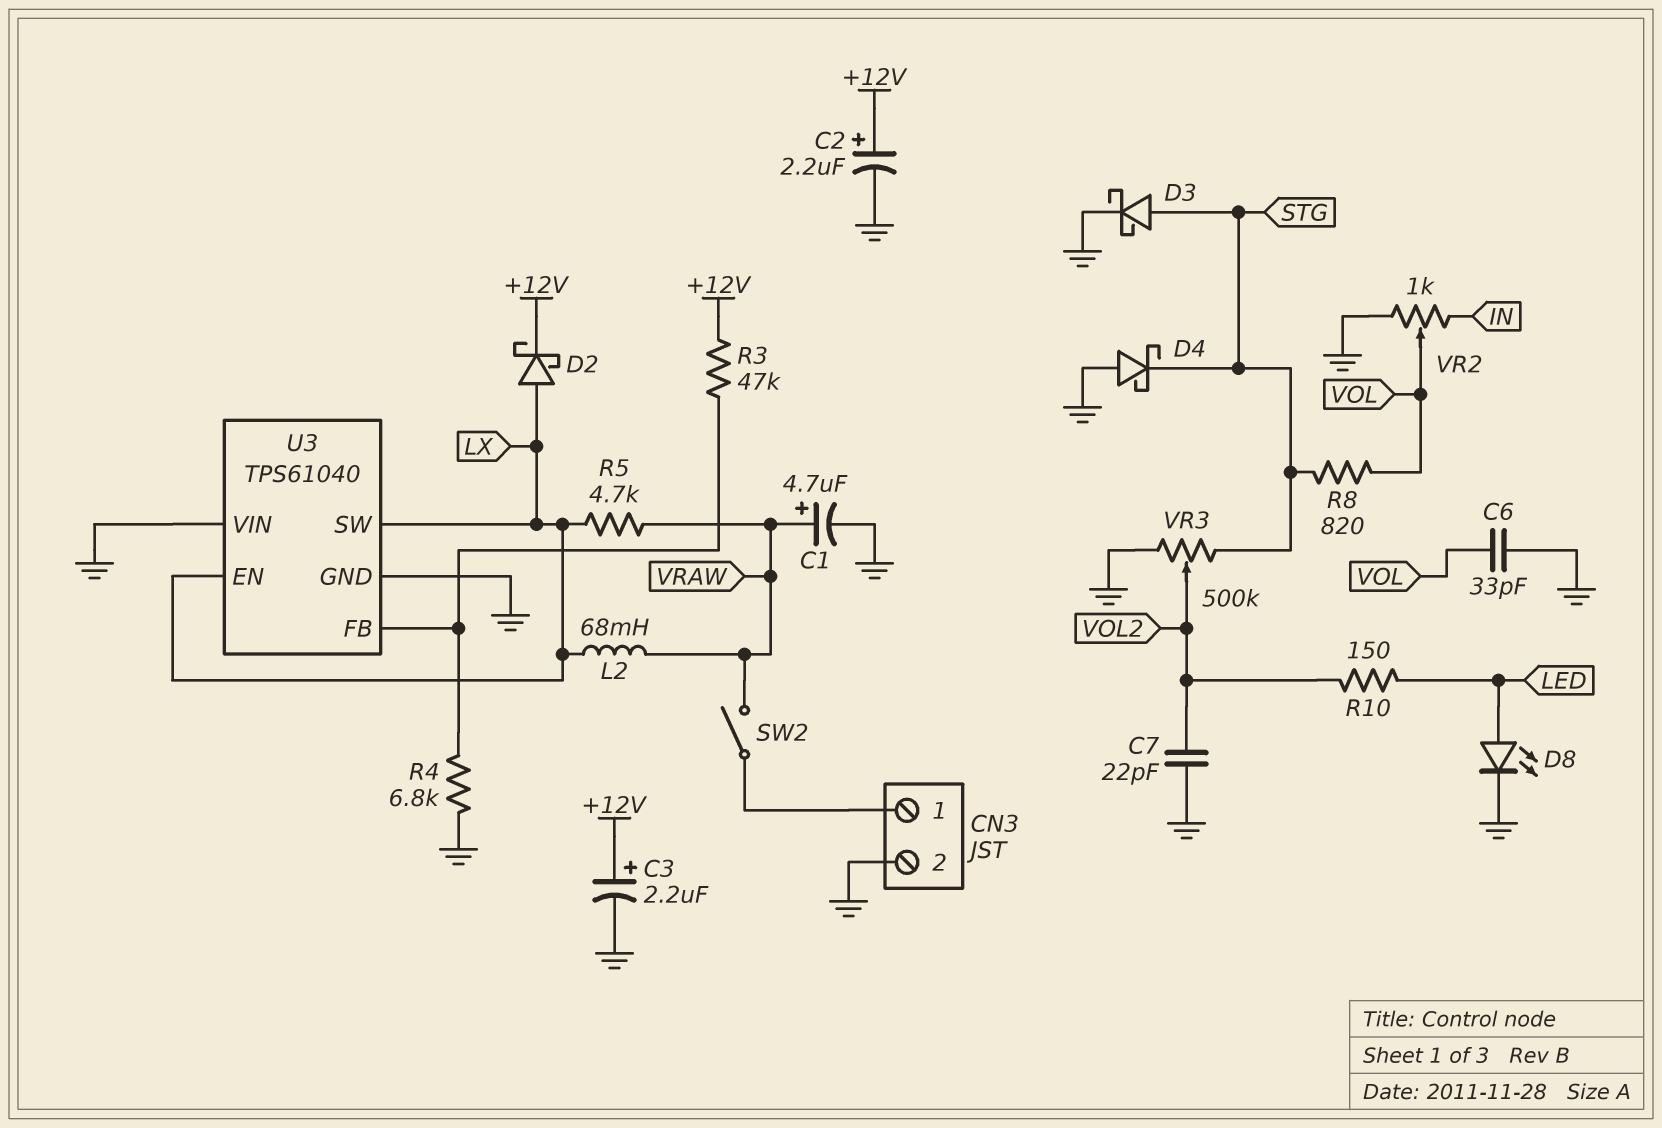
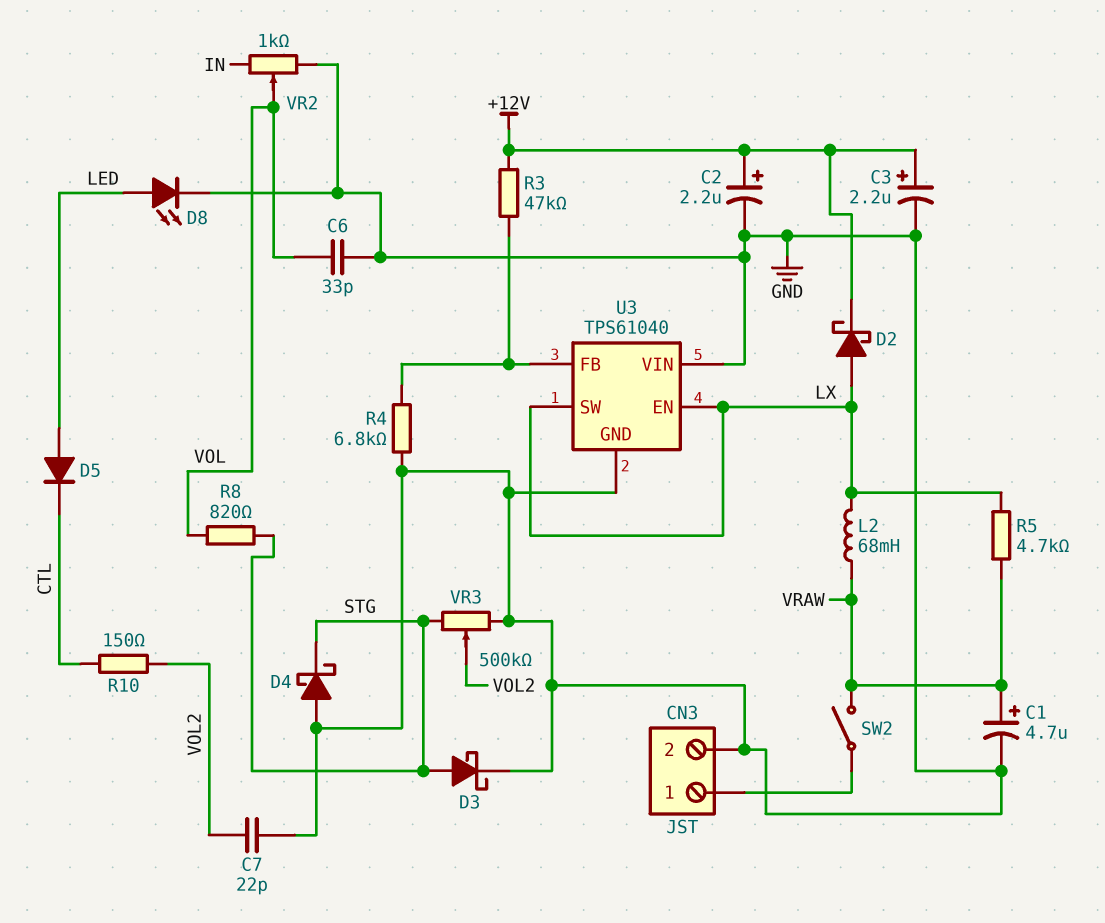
D5: none -> diode (A LED, K CTL)
R10: 150 (LED, VOL2) -> 150 (CTL, VOL2)

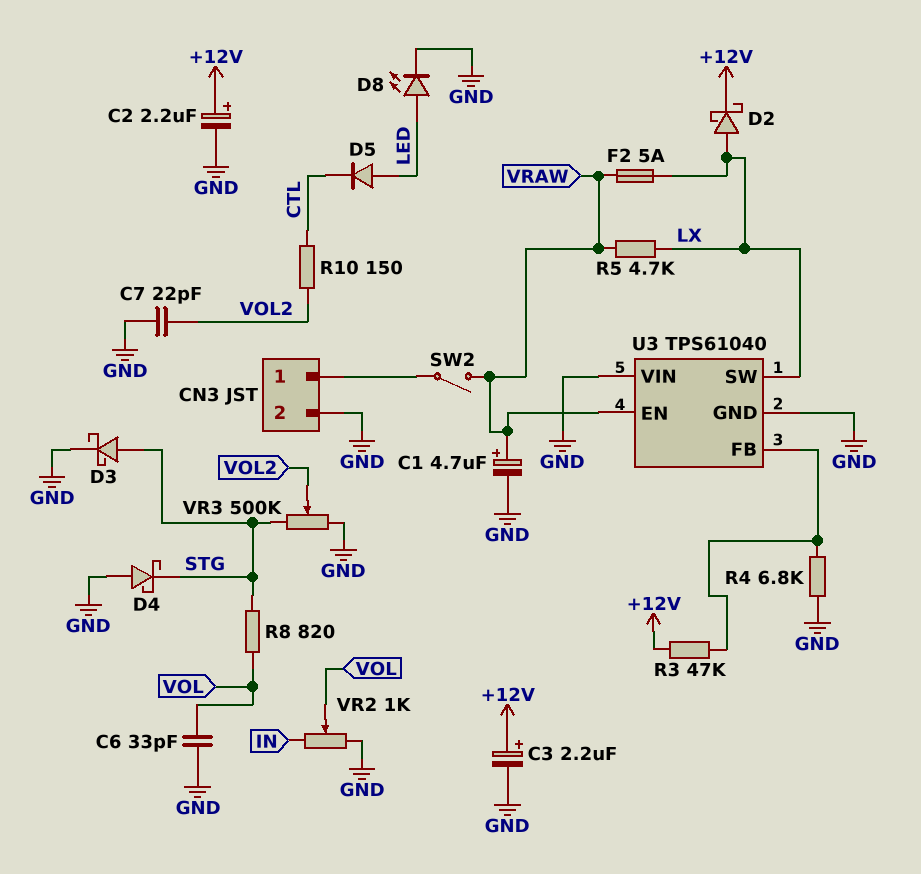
F2: none -> 5A (LX, VRAW)
L2: 68mH (LX, VRAW) -> none
U3 pin EN: LX -> VRAW

